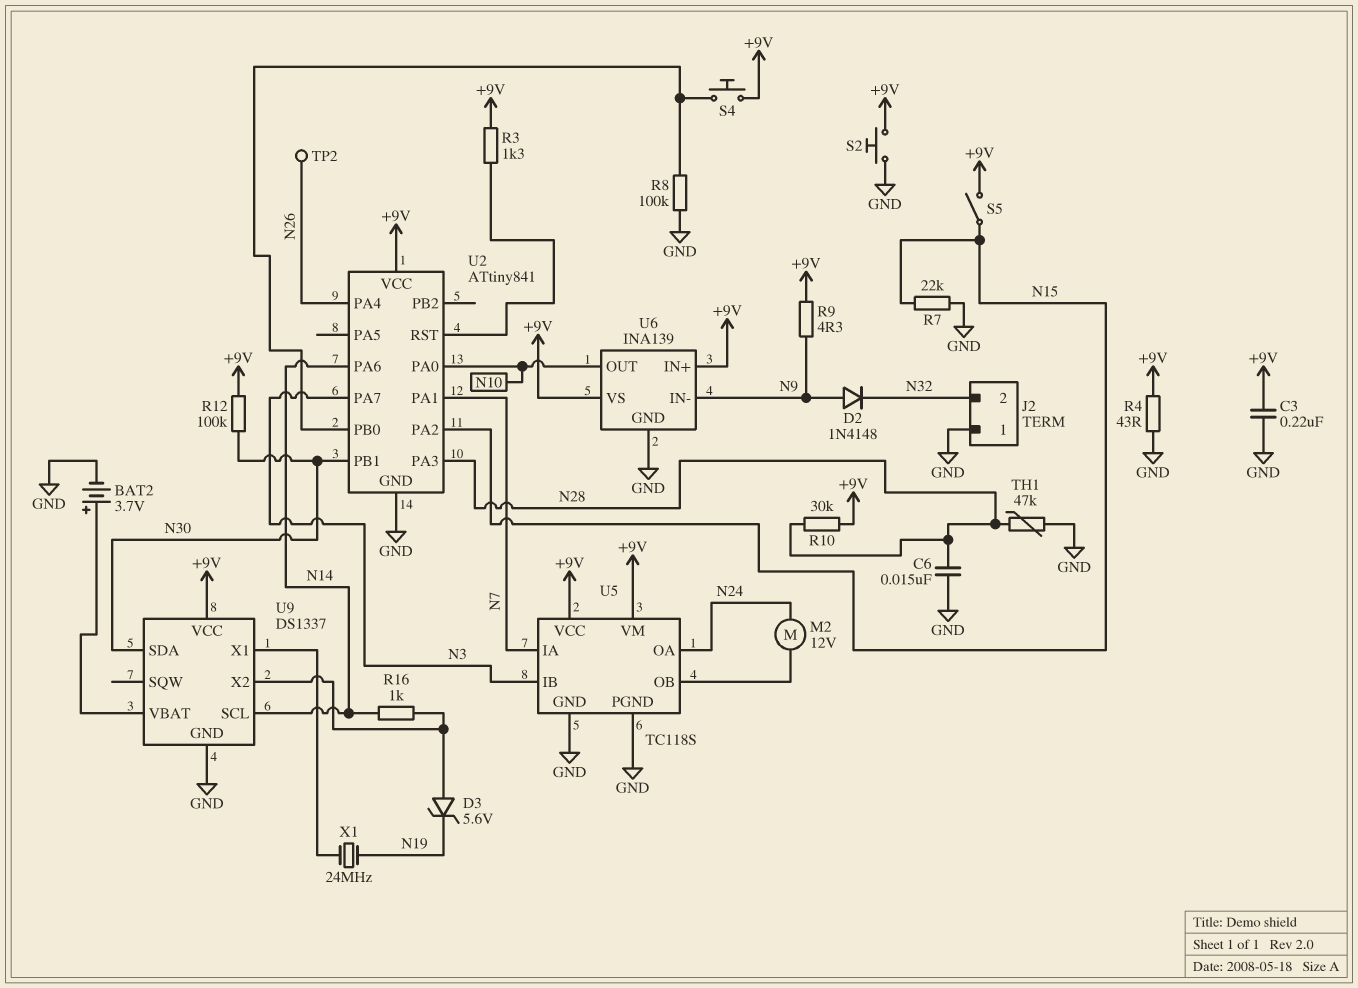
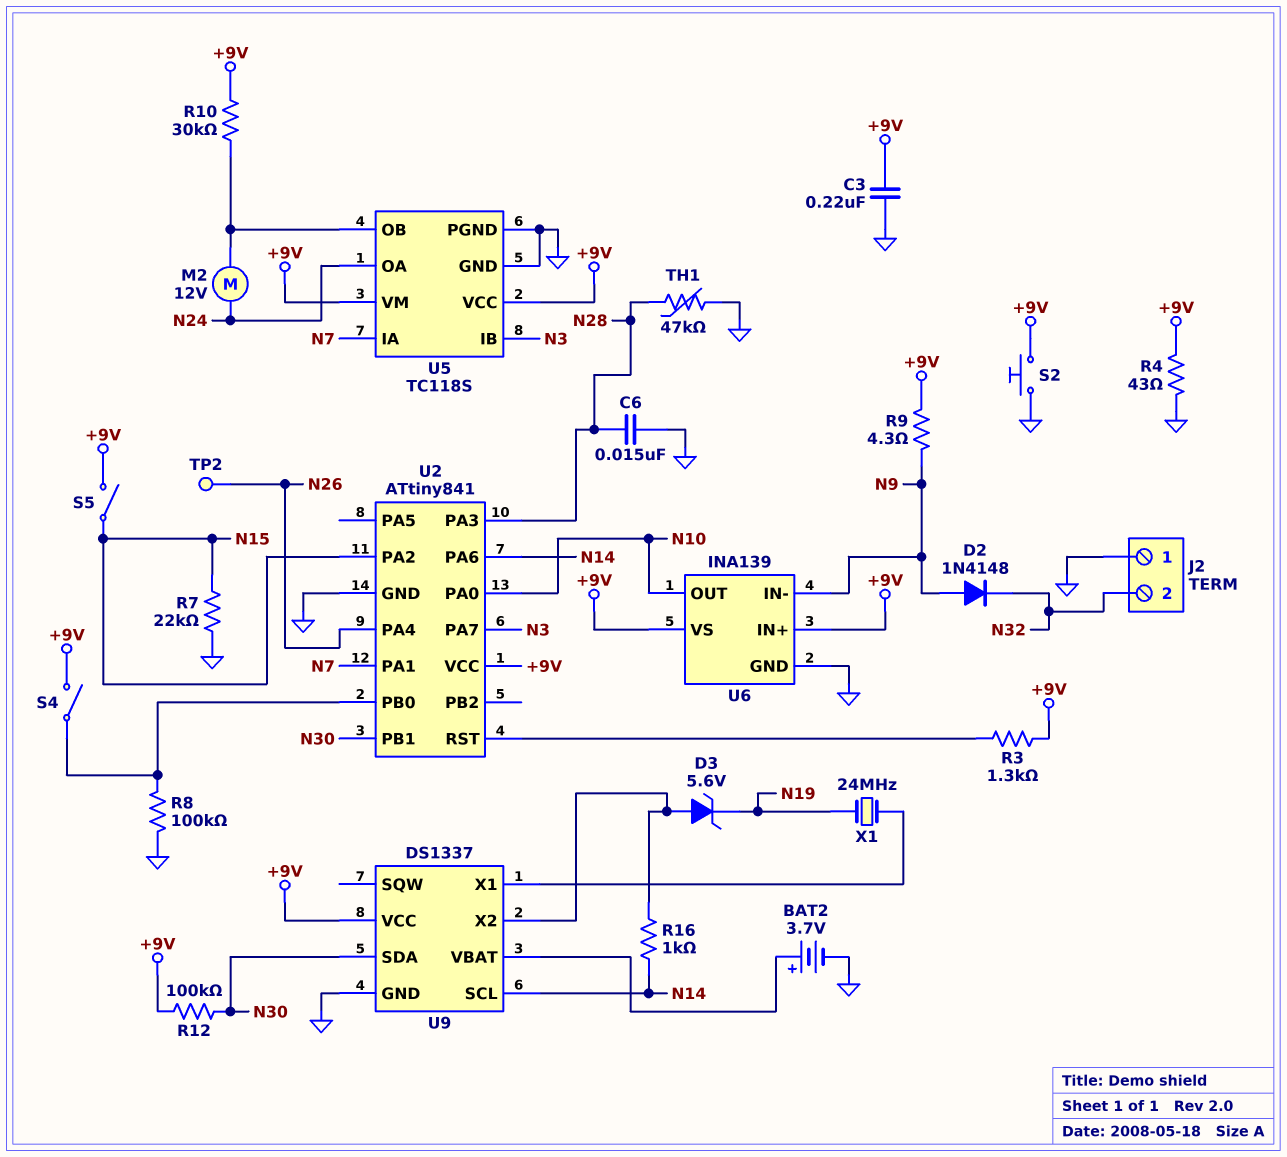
R10: 30k (+9V, N28) -> 30k (+9V, U5/OB)
S4: button (+9V, U2/PB0) -> switch (+9V, U2/PB0)

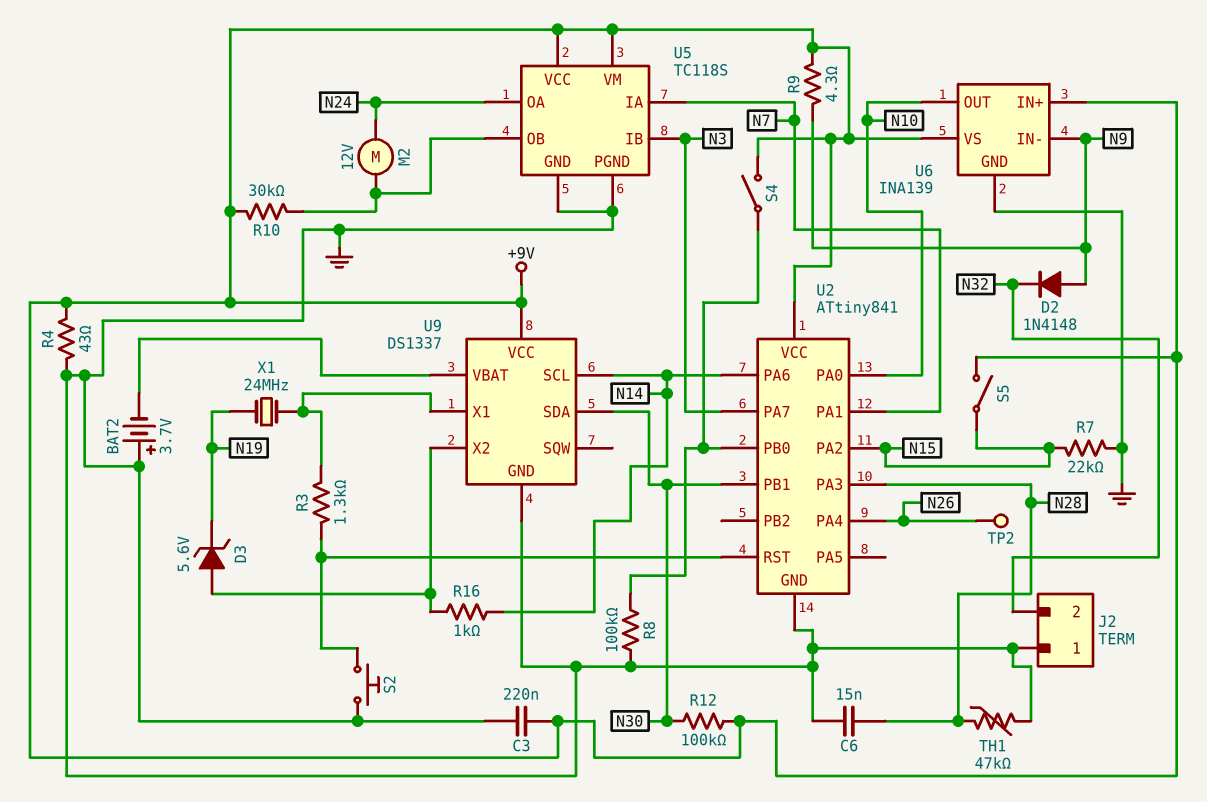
BAT2: 3.7V (plus U9/VBAT, minus GND) -> 3.7V (plus GND, minus U9/VBAT)
R3: 1.3k (+9V, U2/RST) -> 1.3k (U2/RST, U9/X1)
S2: button (+9V, GND) -> button (GND, U2/RST)

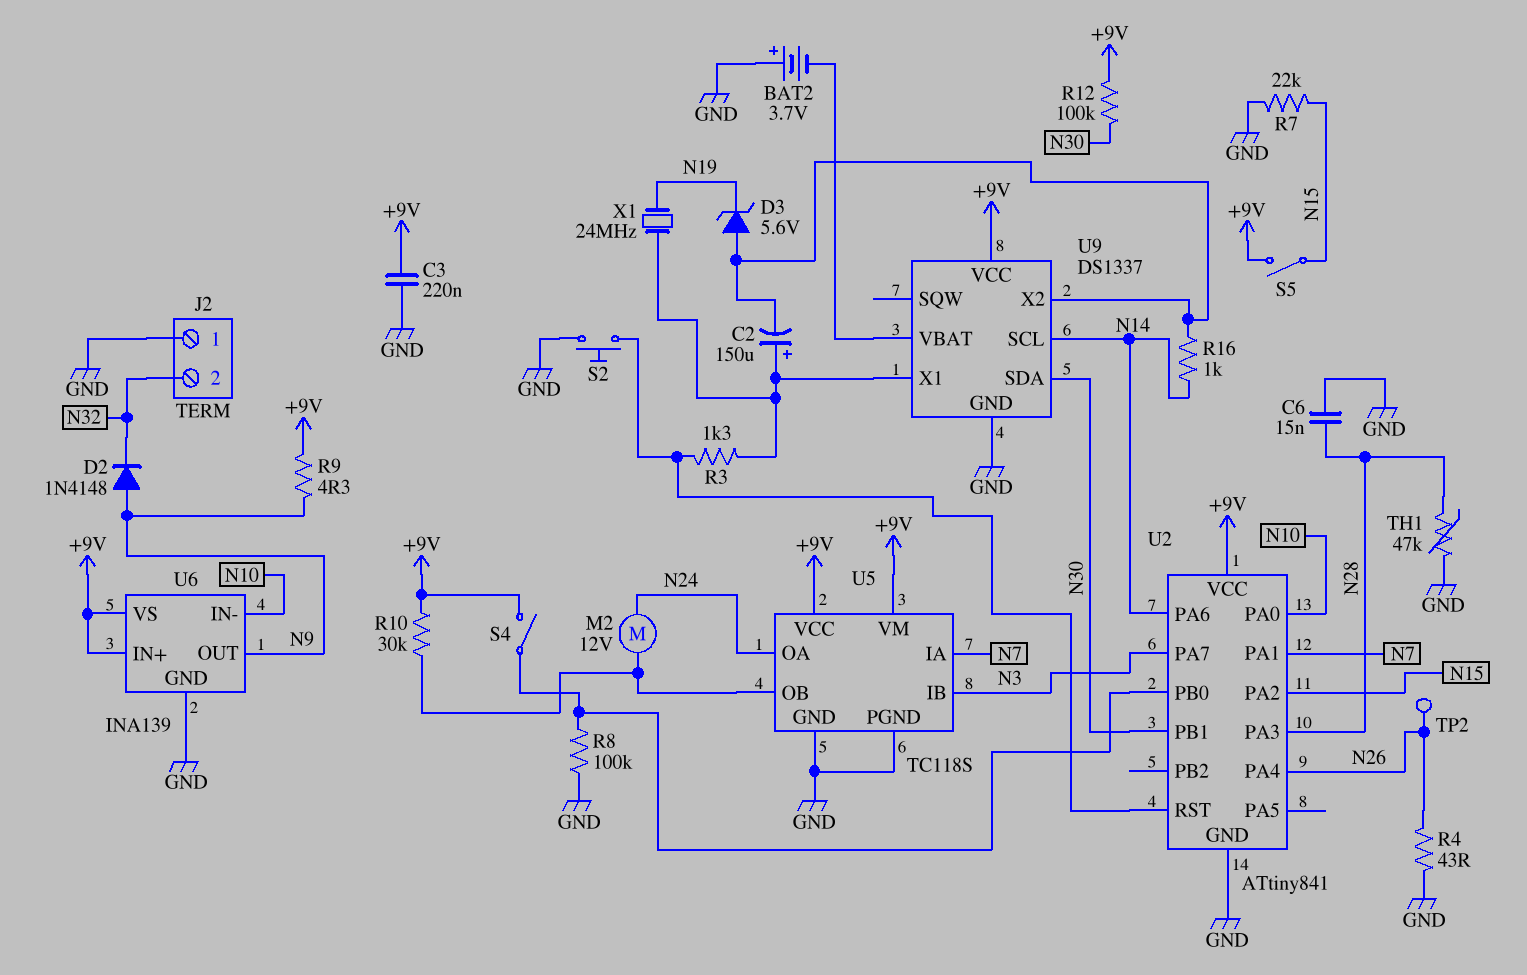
C2: none -> 150uF (plus U9/X1, minus U9/X2)
R4: 43 (+9V, GND) -> 43 (GND, N26)
U6 pin IN-: N9 -> N10
U6 pin OUT: N10 -> N9

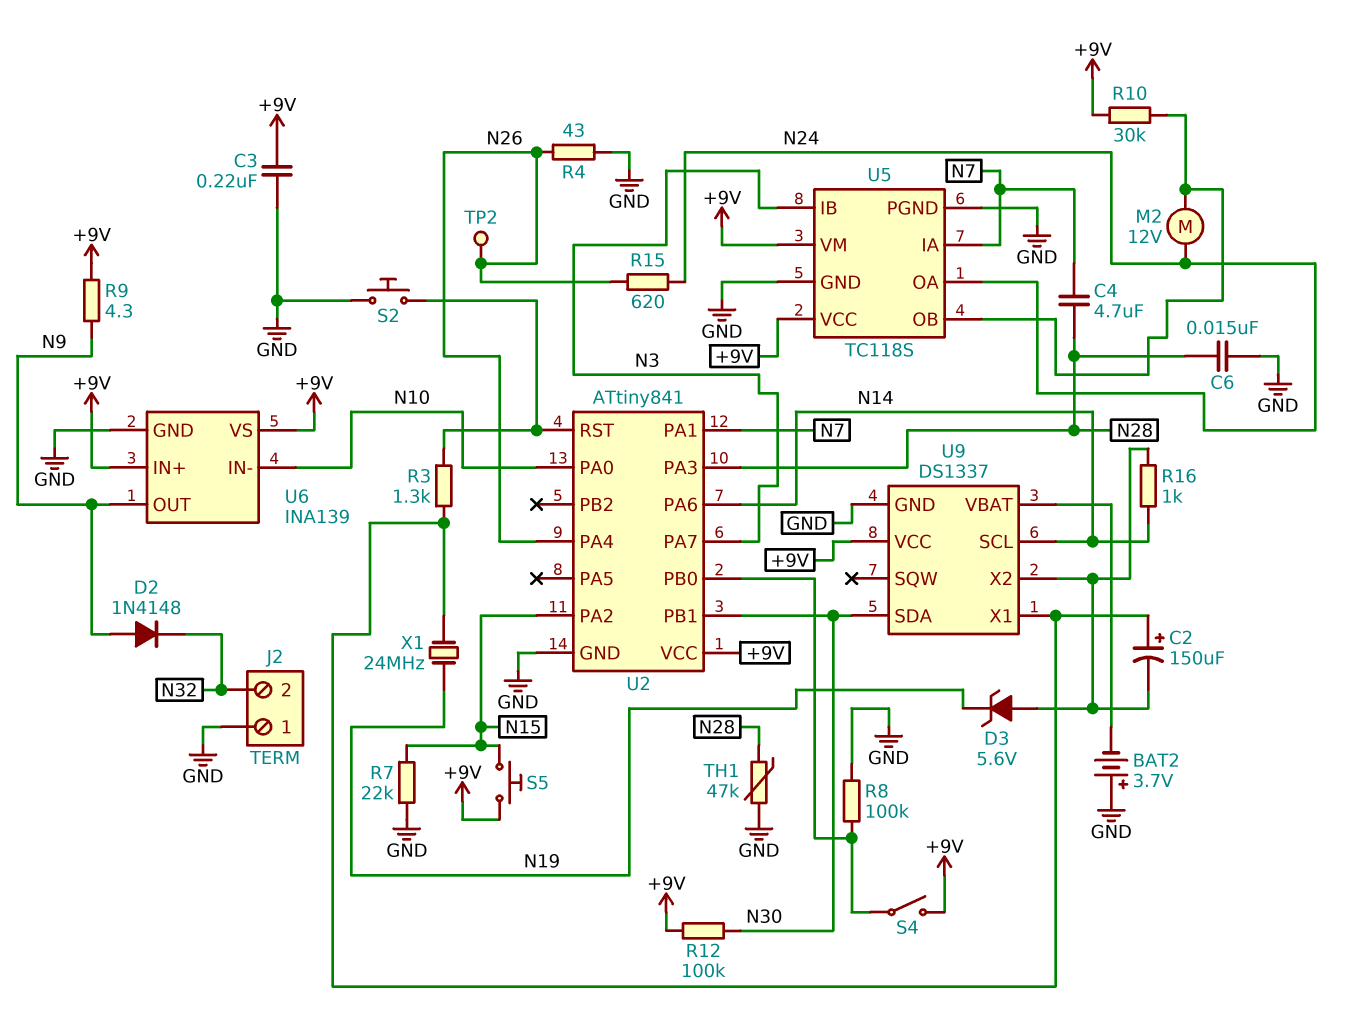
C4: none -> 4.7uF (N7, N28)
R15: none -> 620 (N24, N26)
S5: switch (+9V, N15) -> button (+9V, N15)

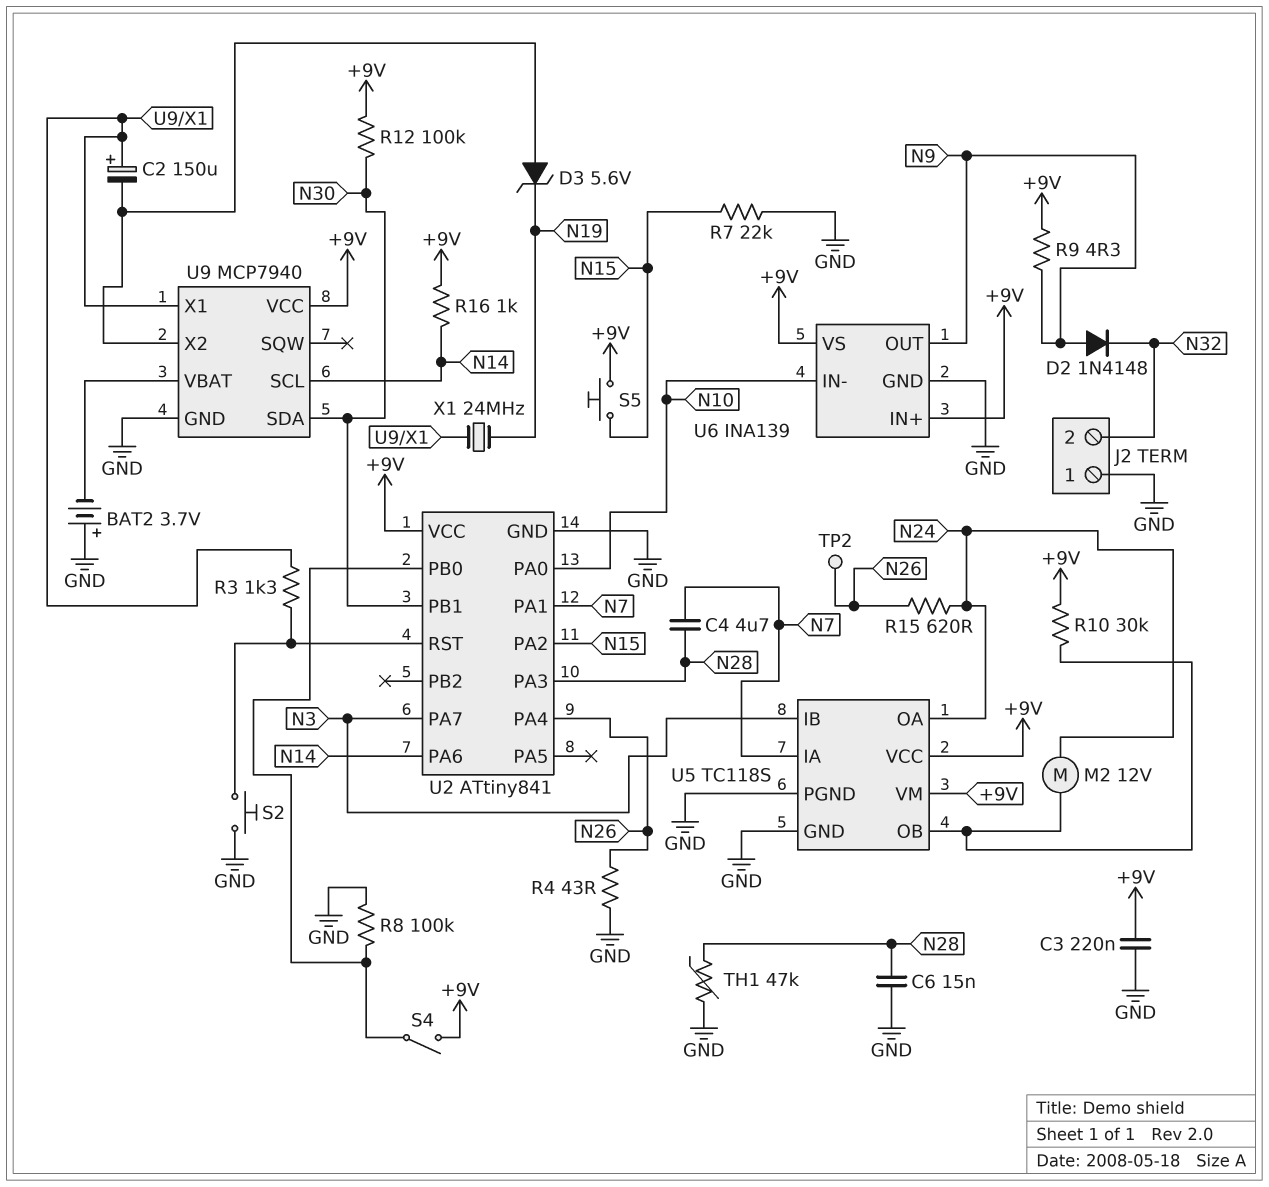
R16: 1k (N14, U9/X2) -> 1k (+9V, N14)
U9: DS1337 -> MCP7940

